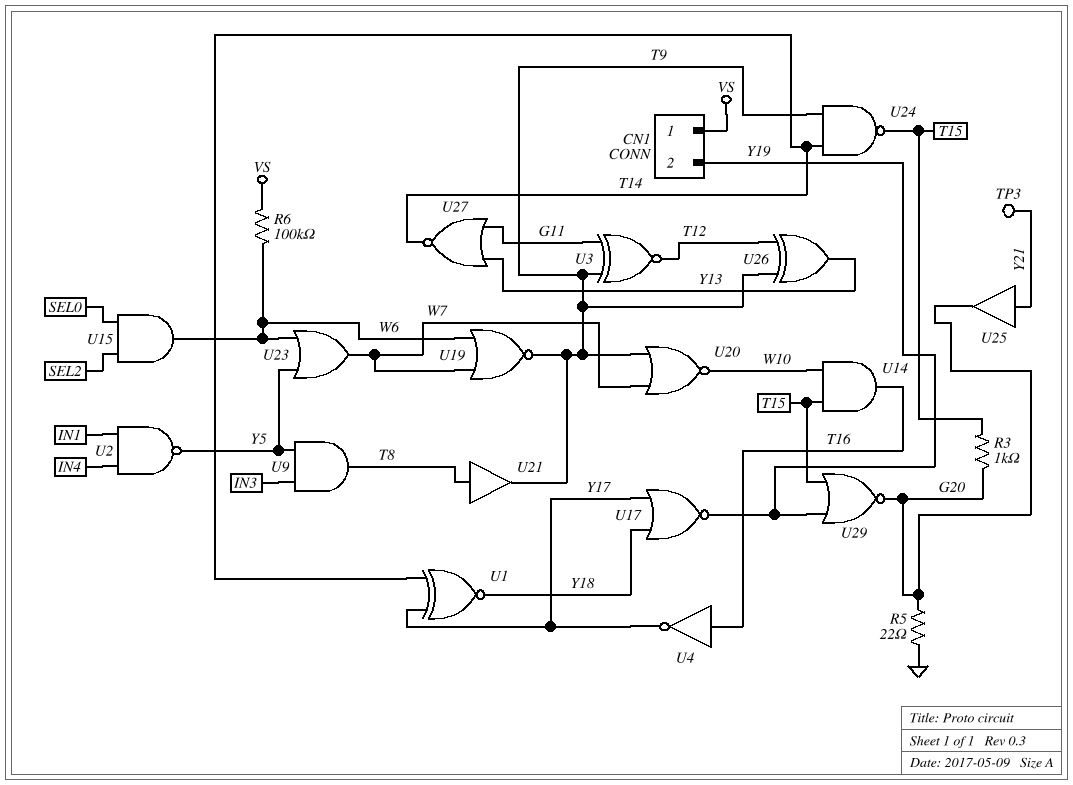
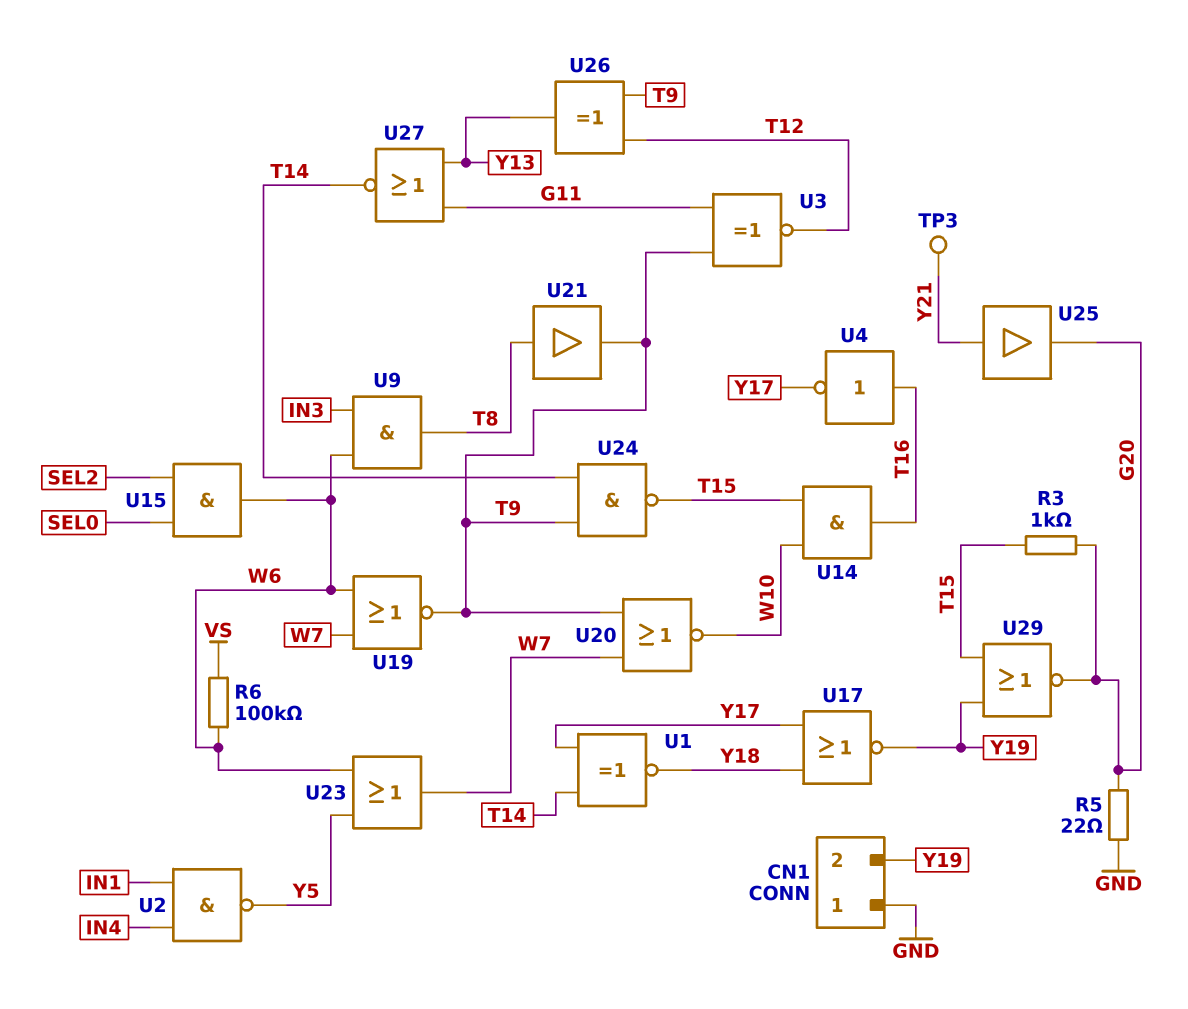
CN1 pin 1: VS -> GND
U9: AND (in IN3, in Y5, out T8) -> AND (in IN3, in W6, out T8)

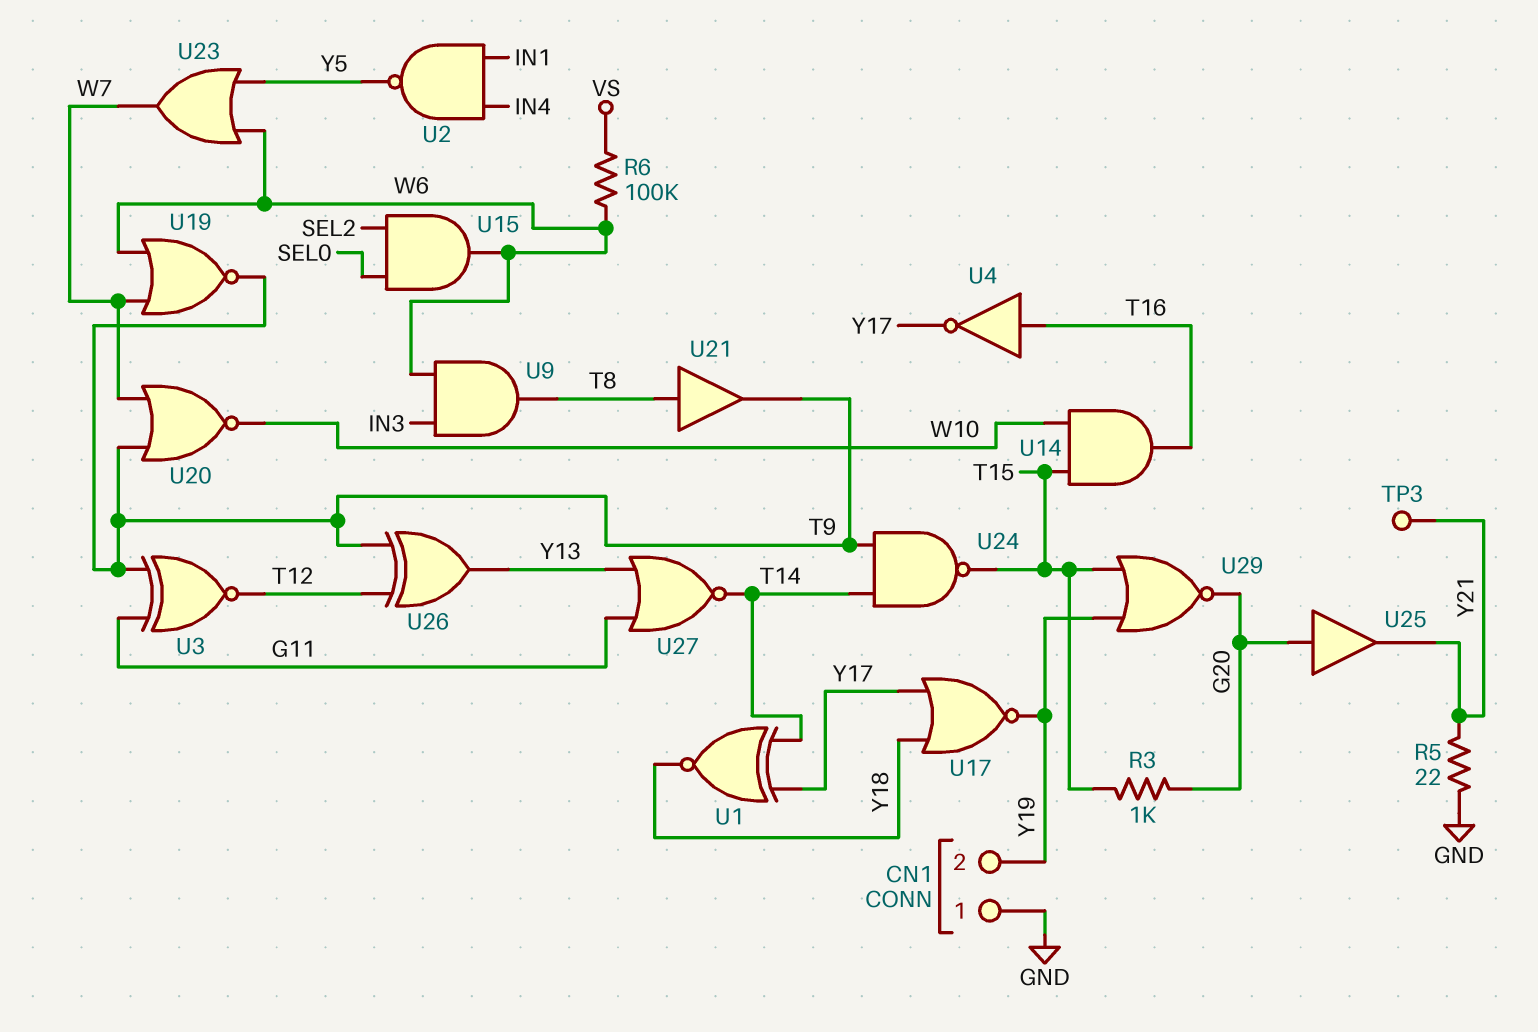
R5: 22 (G20, GND) -> 22 (GND, Y21)
U25: buffer (in Y21, out G20) -> buffer (in G20, out Y21)

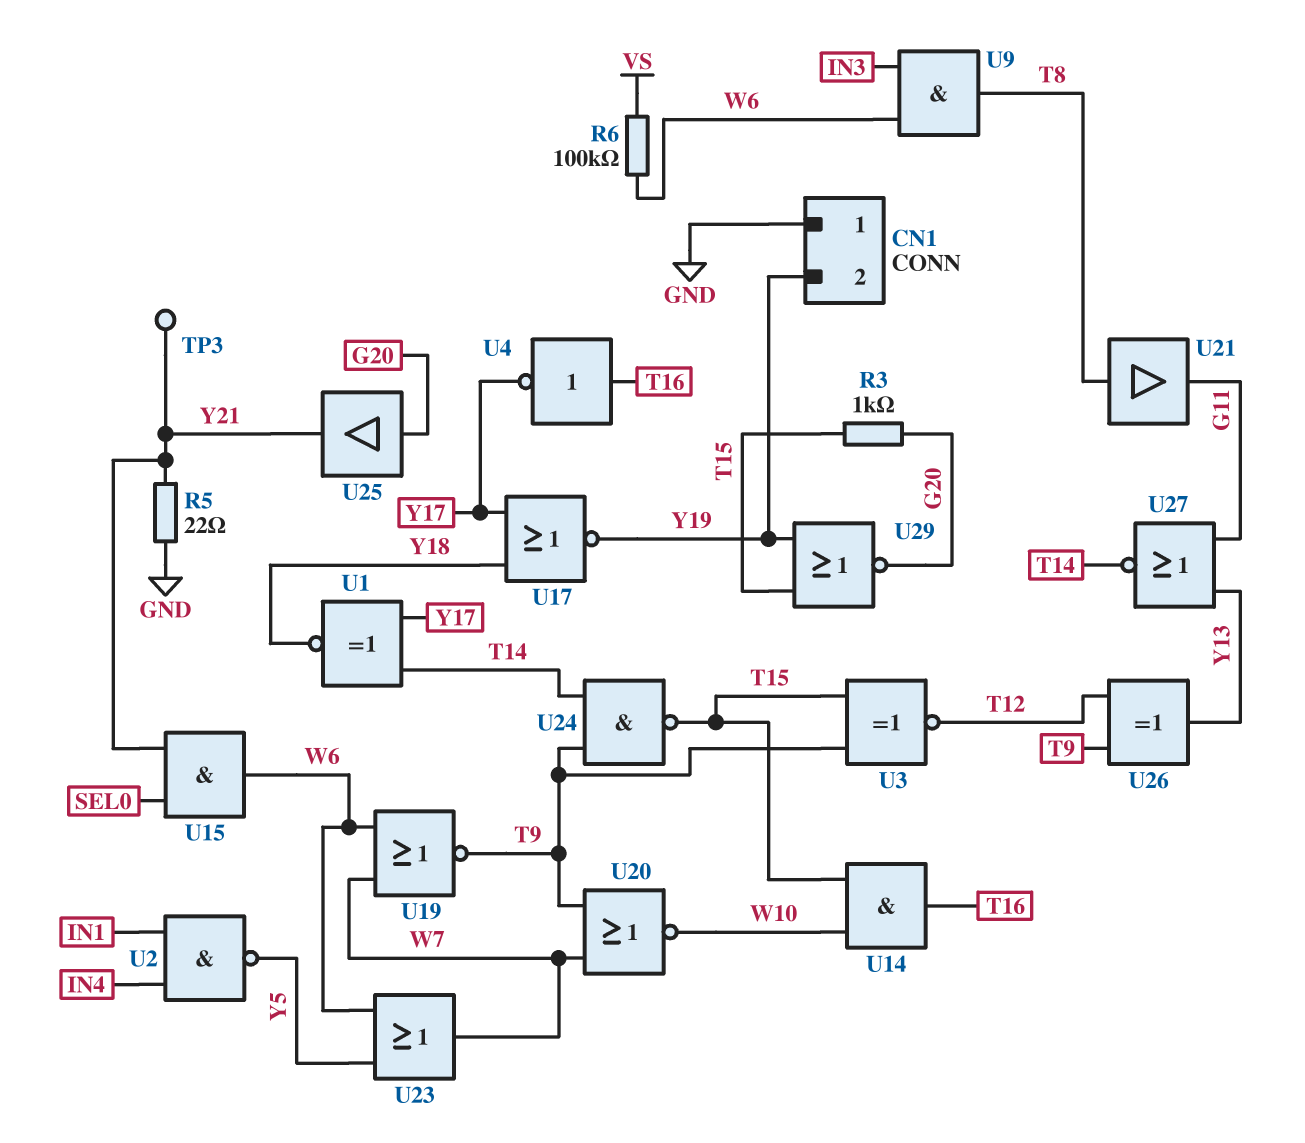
U3: XNOR (in G11, in T9, out T12) -> XNOR (in T9, in T15, out T12)
U15: AND (in SEL0, in SEL2, out W6) -> AND (in SEL0, in Y21, out W6)
U21: buffer (in T8, out T9) -> buffer (in T8, out G11)

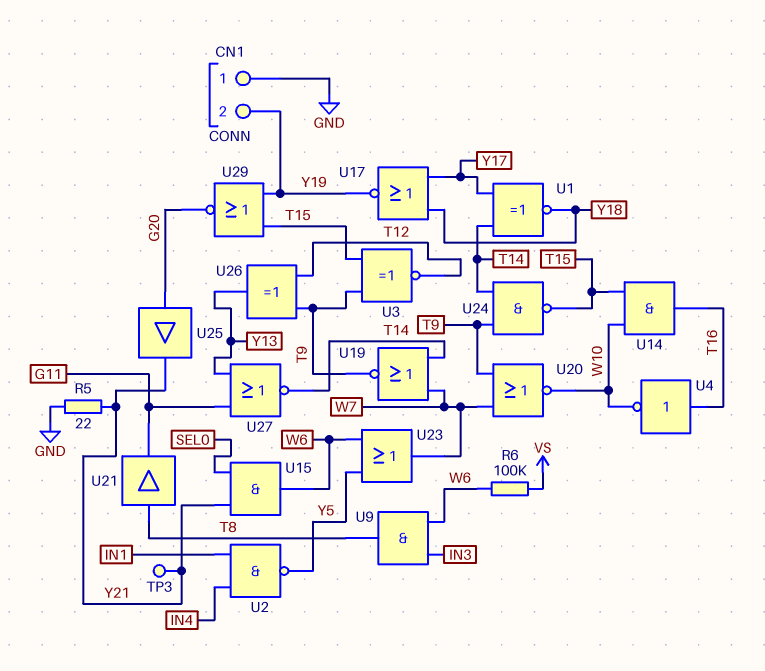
R3: 1k (G20, T15) -> none
U4: NOT (in T16, out Y17) -> NOT (in T16, out W10)
U19: NOR (in W6, in W7, out T9) -> NOR (in T14, in W7, out T9)

